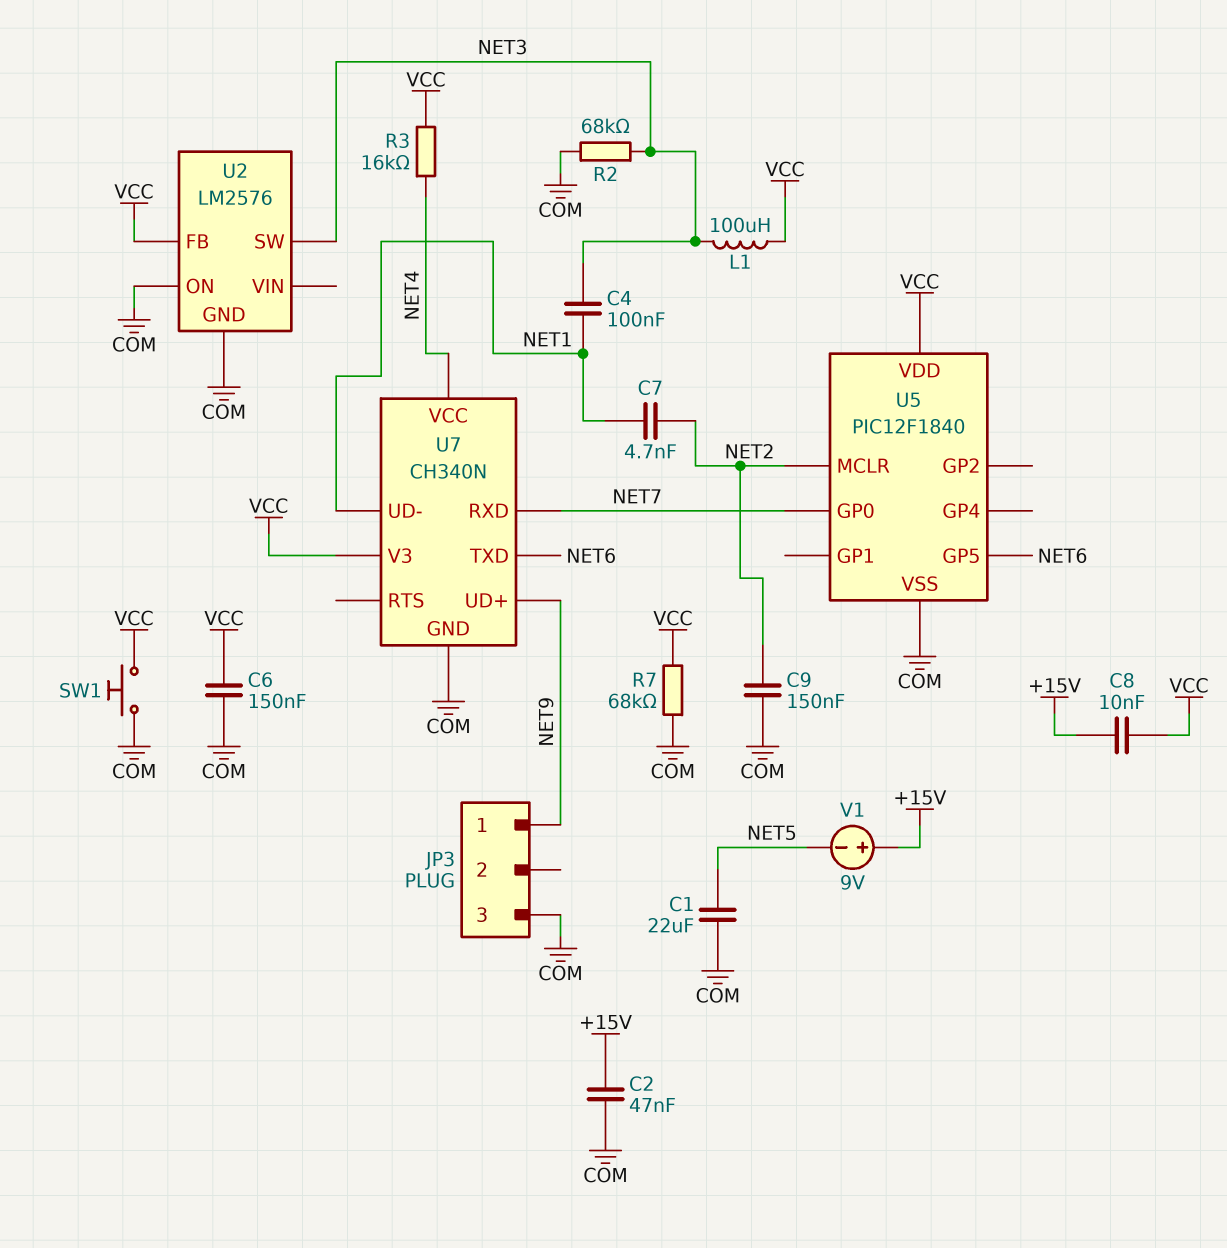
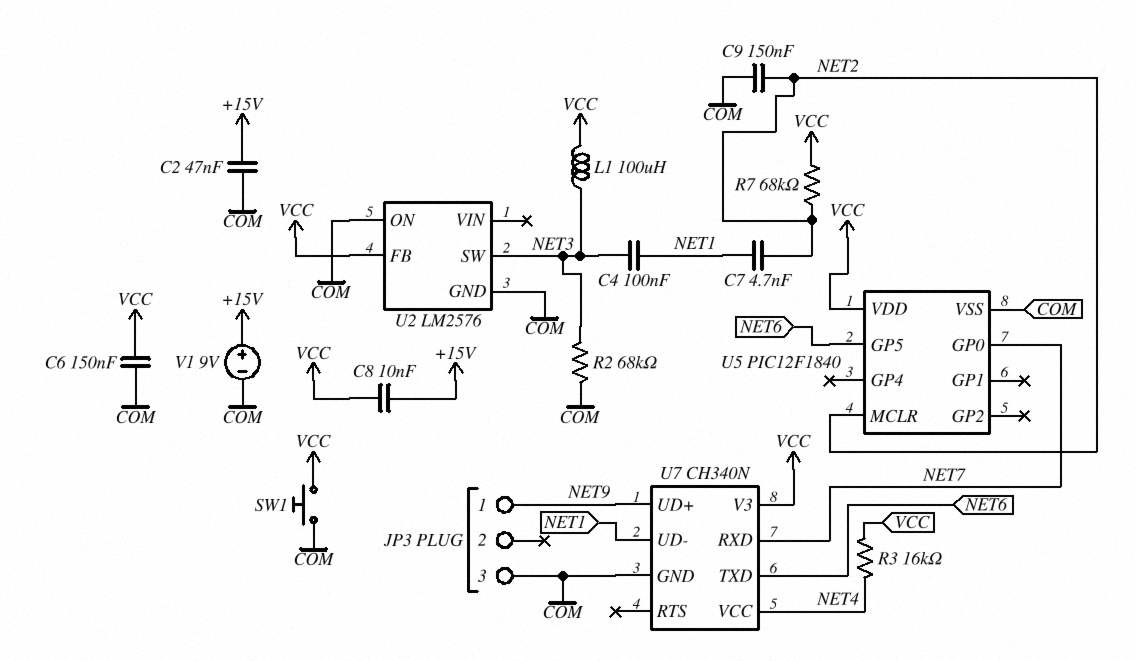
C1: 22uF (COM, NET5) -> none
R7: 68k (COM, VCC) -> 68k (NET2, VCC)
V1: 9V (plus +15V, minus NET5) -> 9V (plus +15V, minus COM)

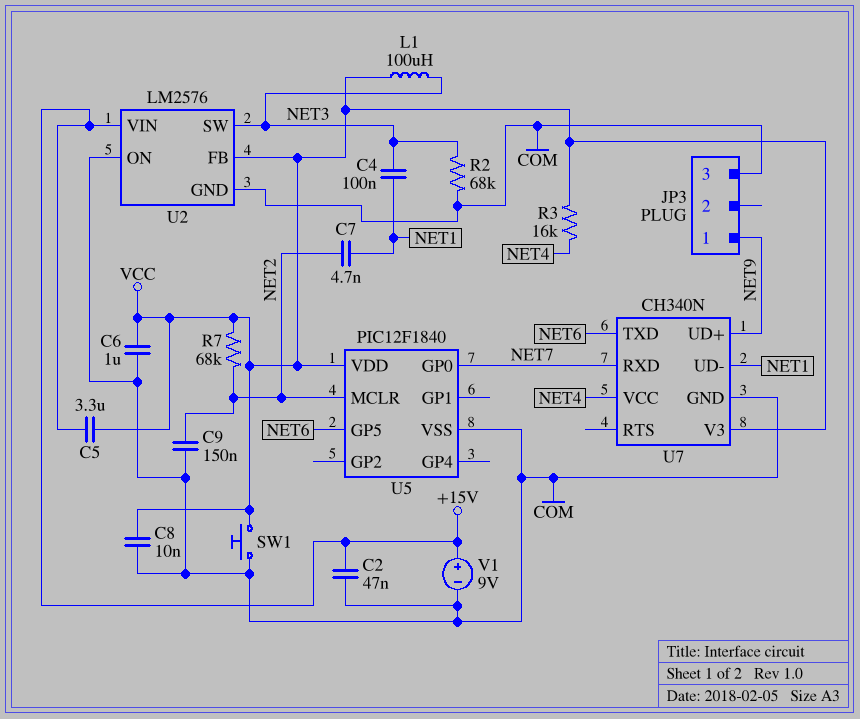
C5: none -> 3.3uF (+15V, VCC)
C6: 150nF (COM, VCC) -> 1uF (COM, VCC)
C8: 10nF (+15V, VCC) -> 10nF (COM, VCC)
U2 pin VIN: none -> +15V

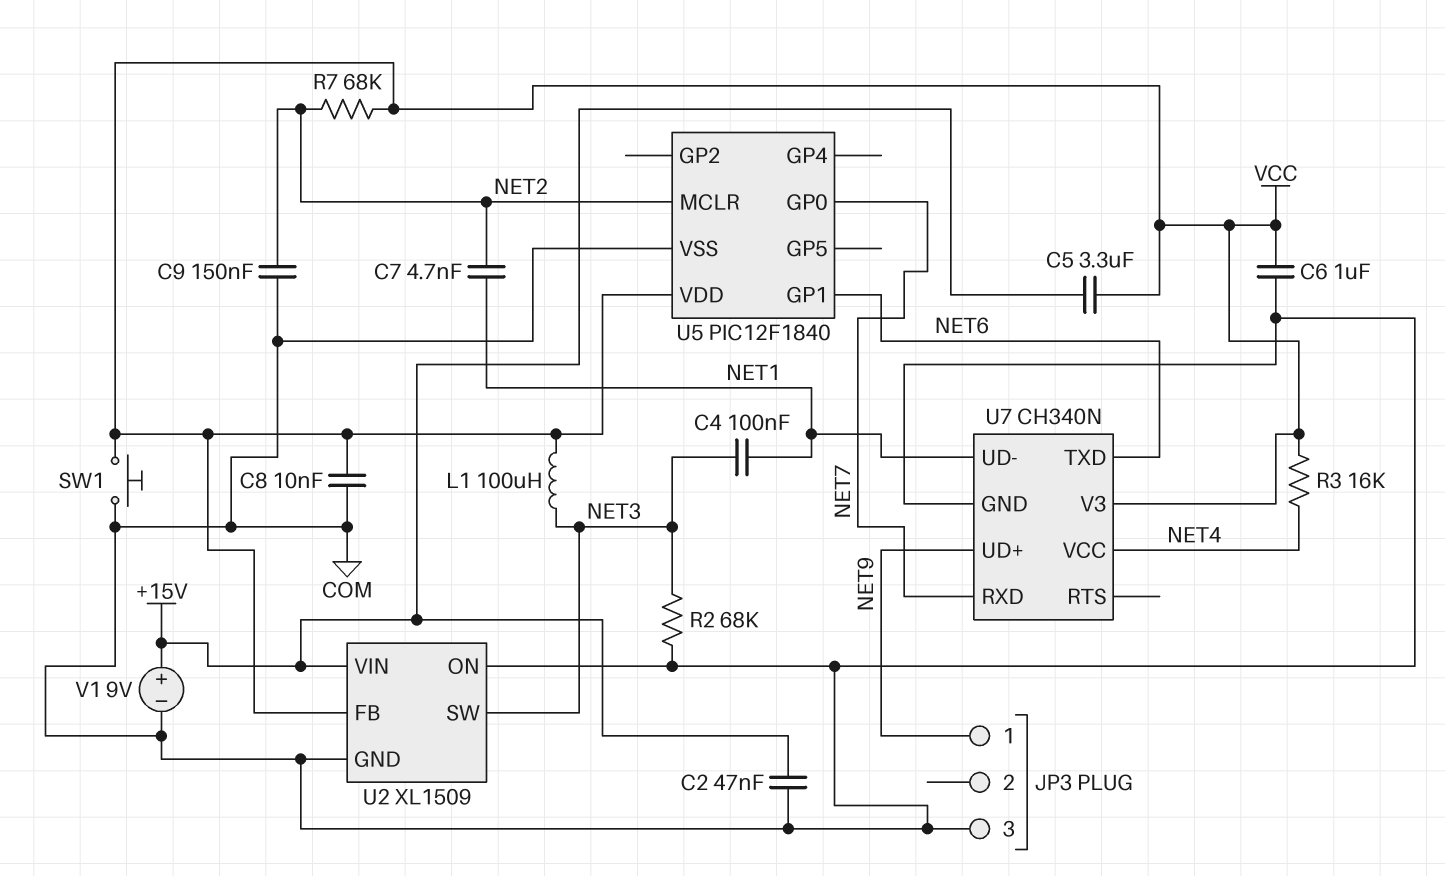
U2: LM2576 -> XL1509
U5 pin GP1: none -> NET6
U5 pin GP5: NET6 -> none

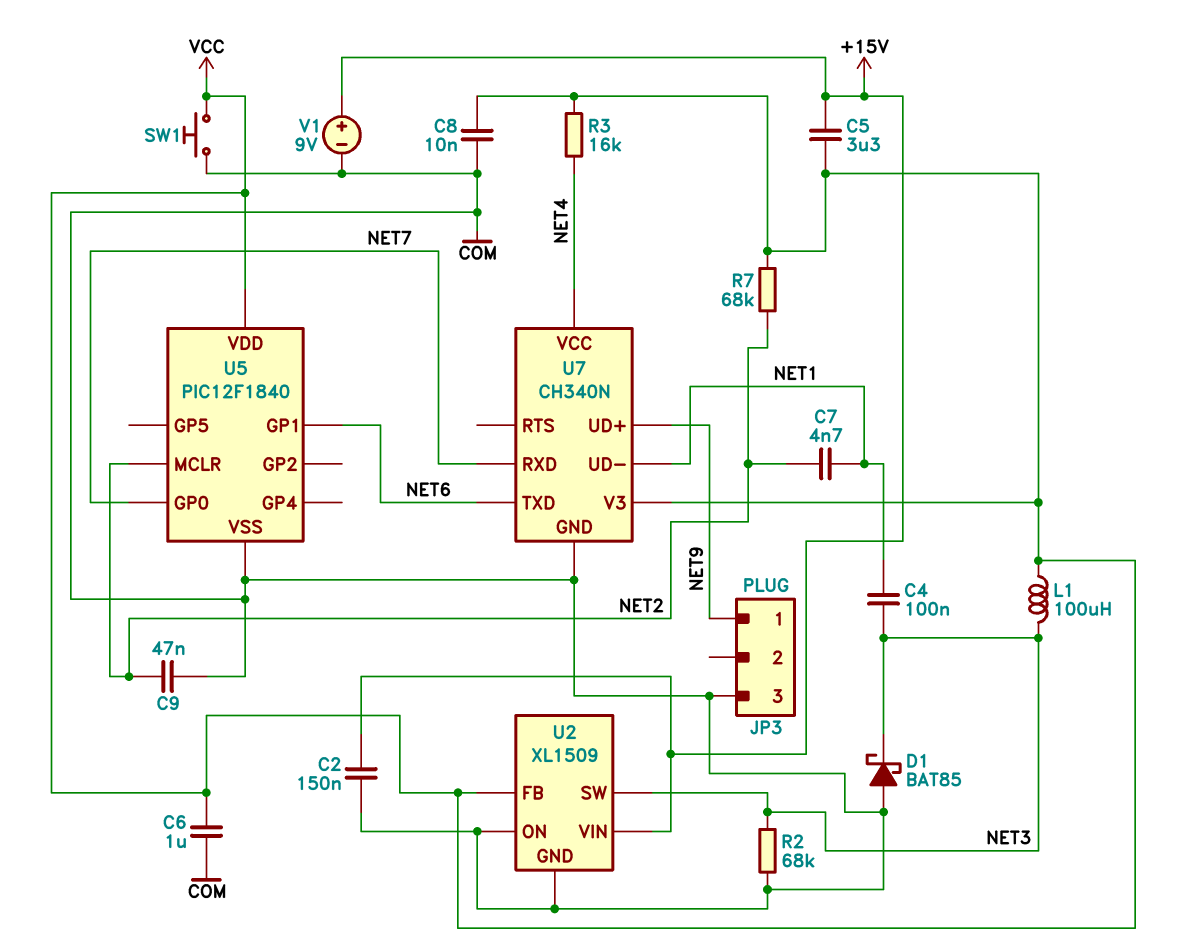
C2: 47nF (+15V, COM) -> 150nF (+15V, COM)
C9: 150nF (COM, NET2) -> 47nF (COM, NET2)
D1: none -> schottky BAT85 (A COM, K NET3)

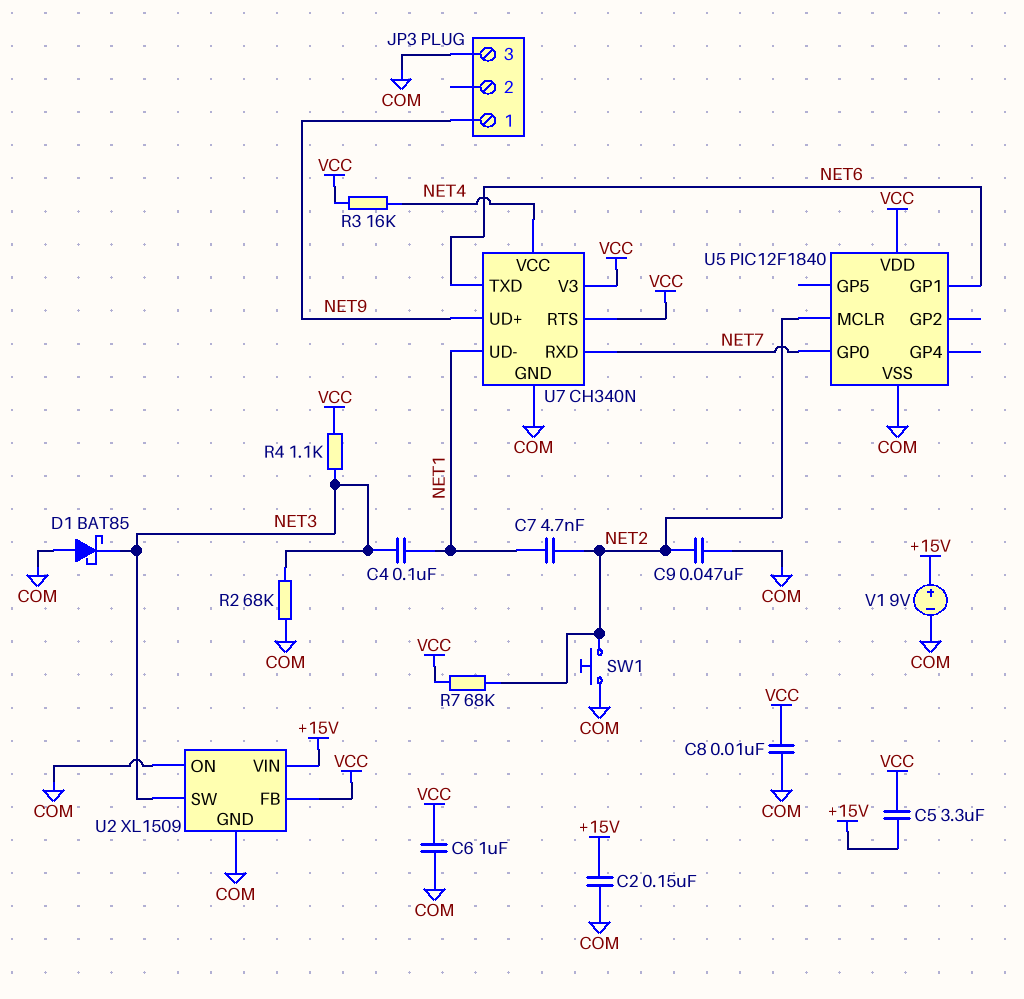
L1: 100uH (NET3, VCC) -> none
R4: none -> 1.1k (NET3, VCC)
SW1: button (COM, VCC) -> button (COM, NET2)
U7 pin RTS: none -> VCC

